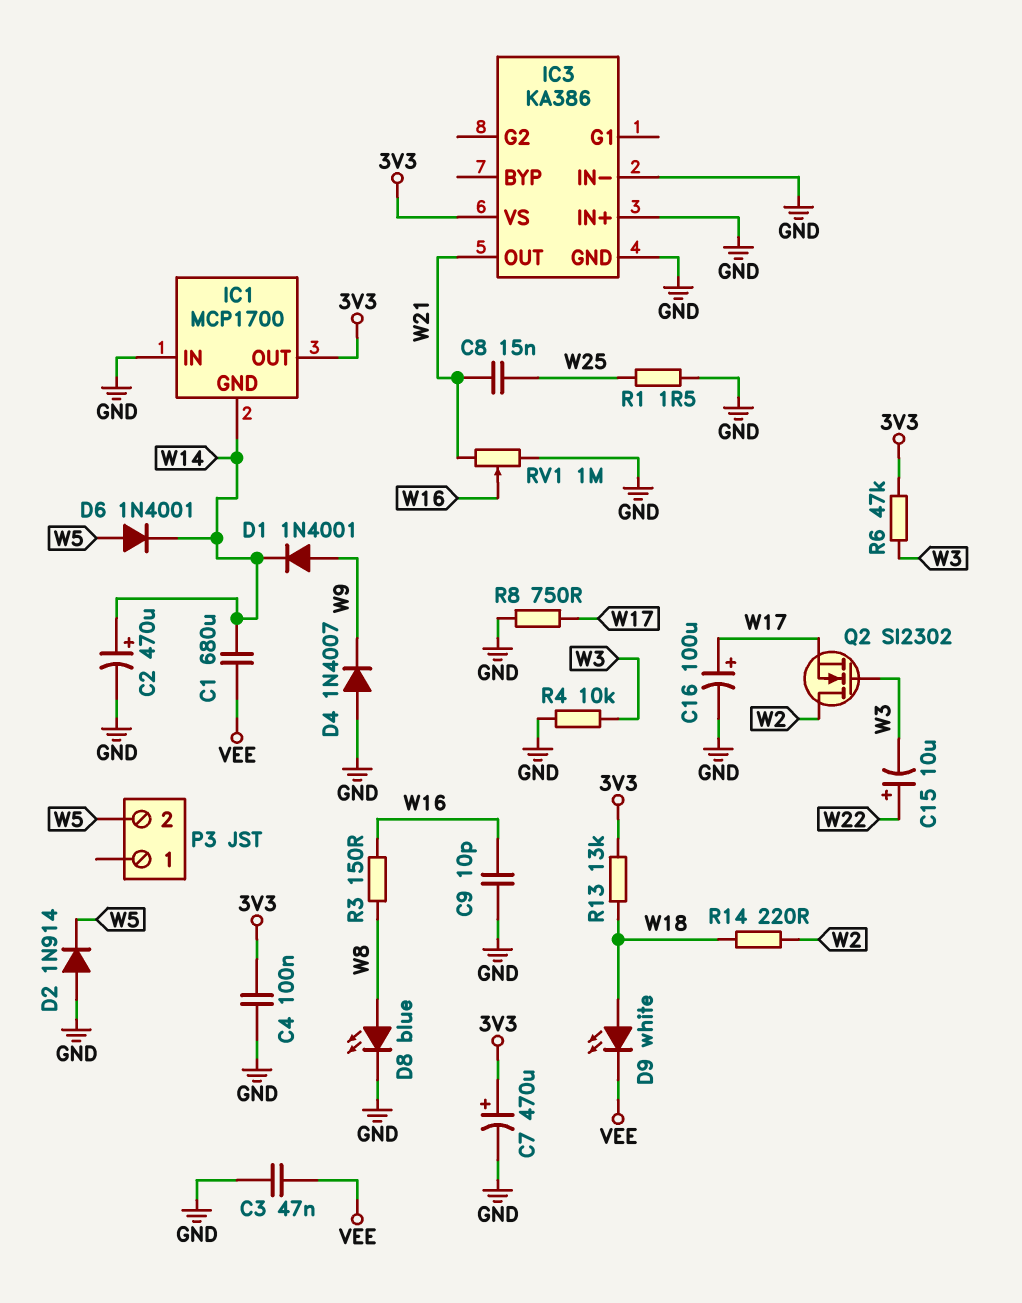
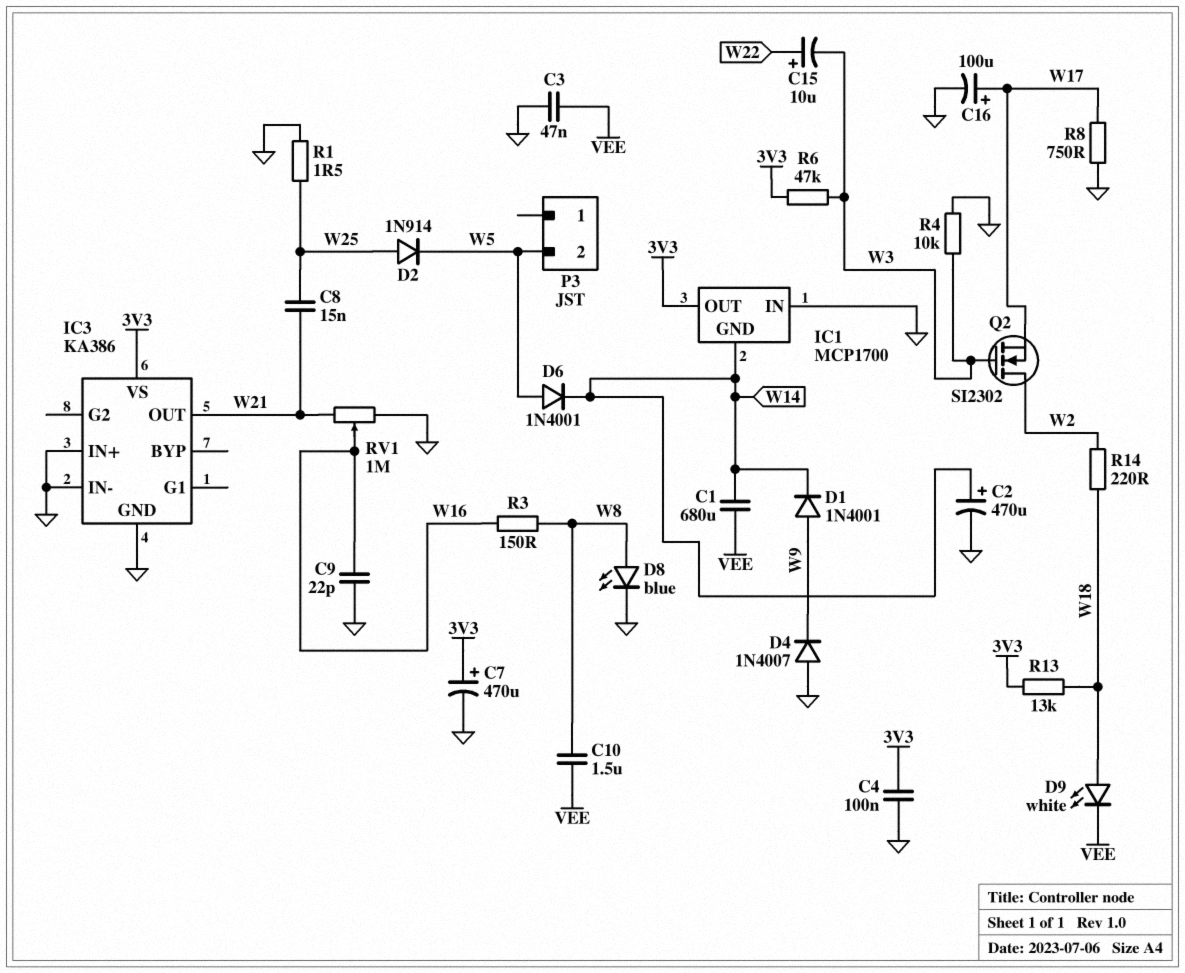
C9: 10pF (GND, W16) -> 22pF (GND, W16)
C10: none -> 1.5uF (VEE, W8)
D2: diode 1N914 (A GND, K W5) -> diode 1N914 (A W25, K W5)

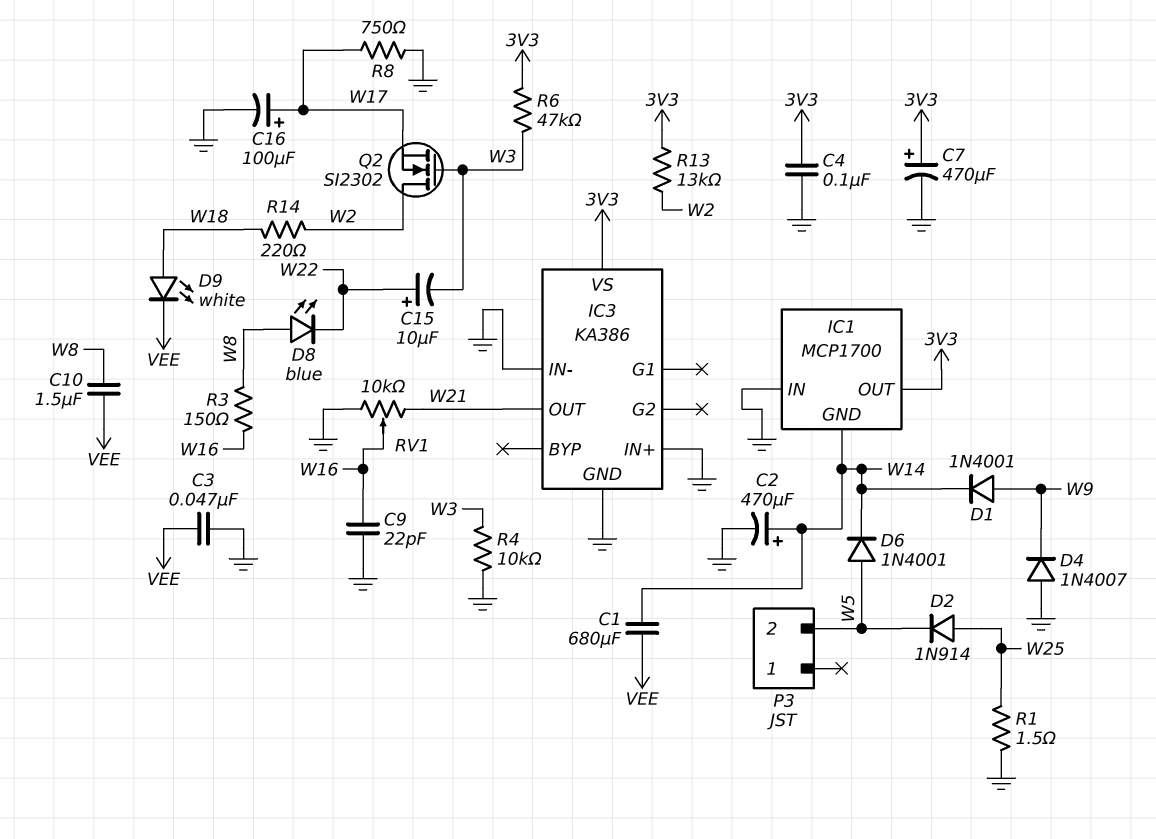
C8: 15nF (W21, W25) -> none
D8: LED blue (A W8, K GND) -> LED blue (A W8, K W22)
R13: 13k (3V3, W18) -> 13k (3V3, W2)
RV1: 1M (GND, W21, wiper W16) -> 10k (GND, W21, wiper W16)

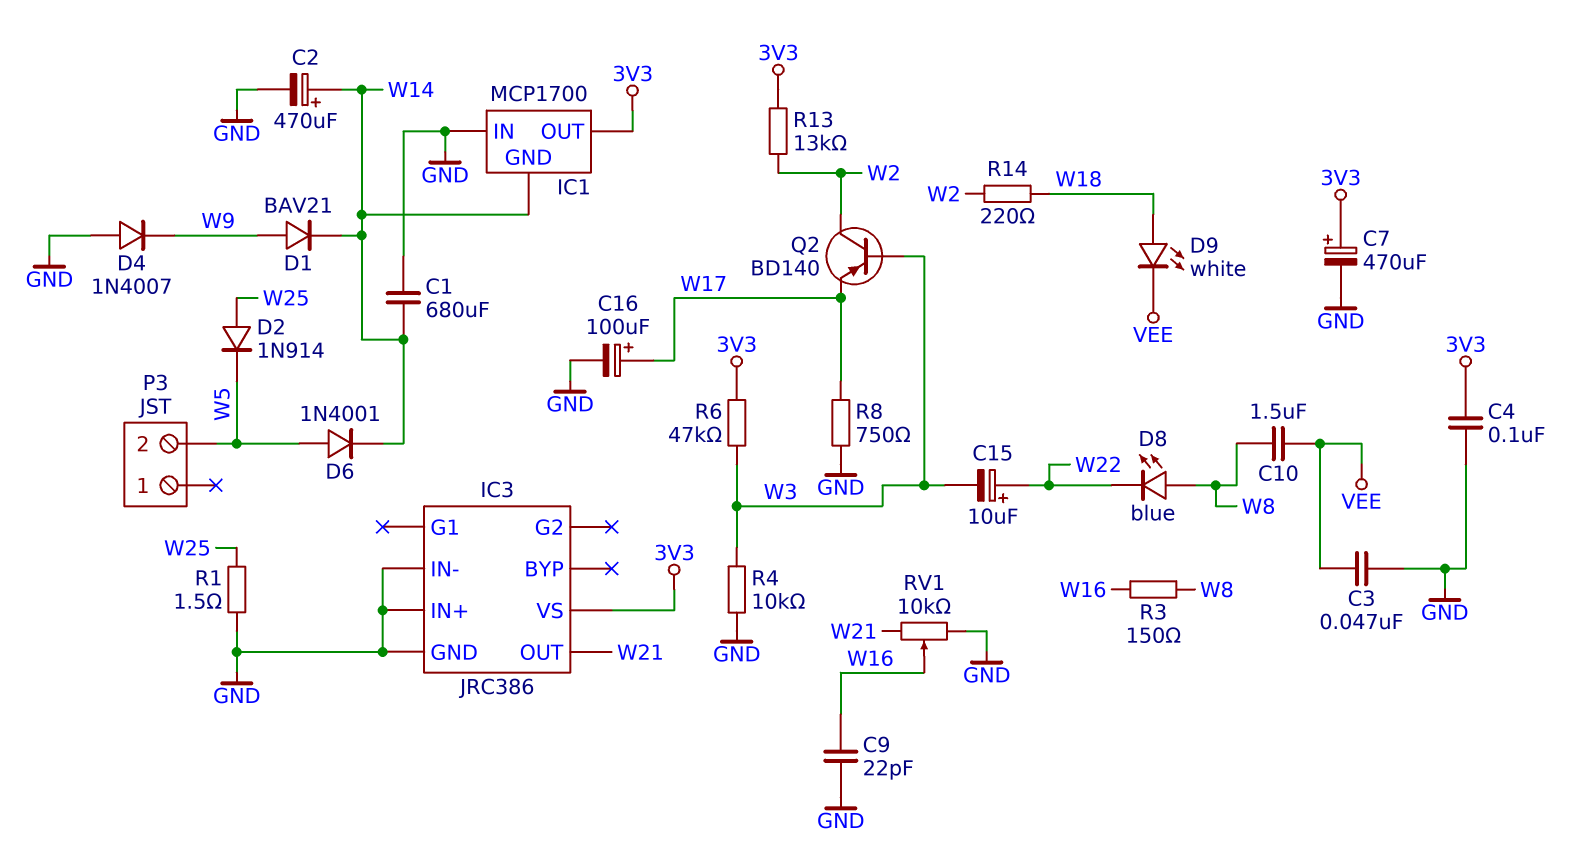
C1: 680uF (VEE, W14) -> 680uF (GND, W14)
D1: diode 1N4001 (A W9, K W14) -> diode BAV21 (A W9, K W14)
IC3: KA386 -> JRC386
Q2: NMOS SI2302 (G W3, D W2, S W17) -> PNP BD140 (B W3, C W2, E W17)

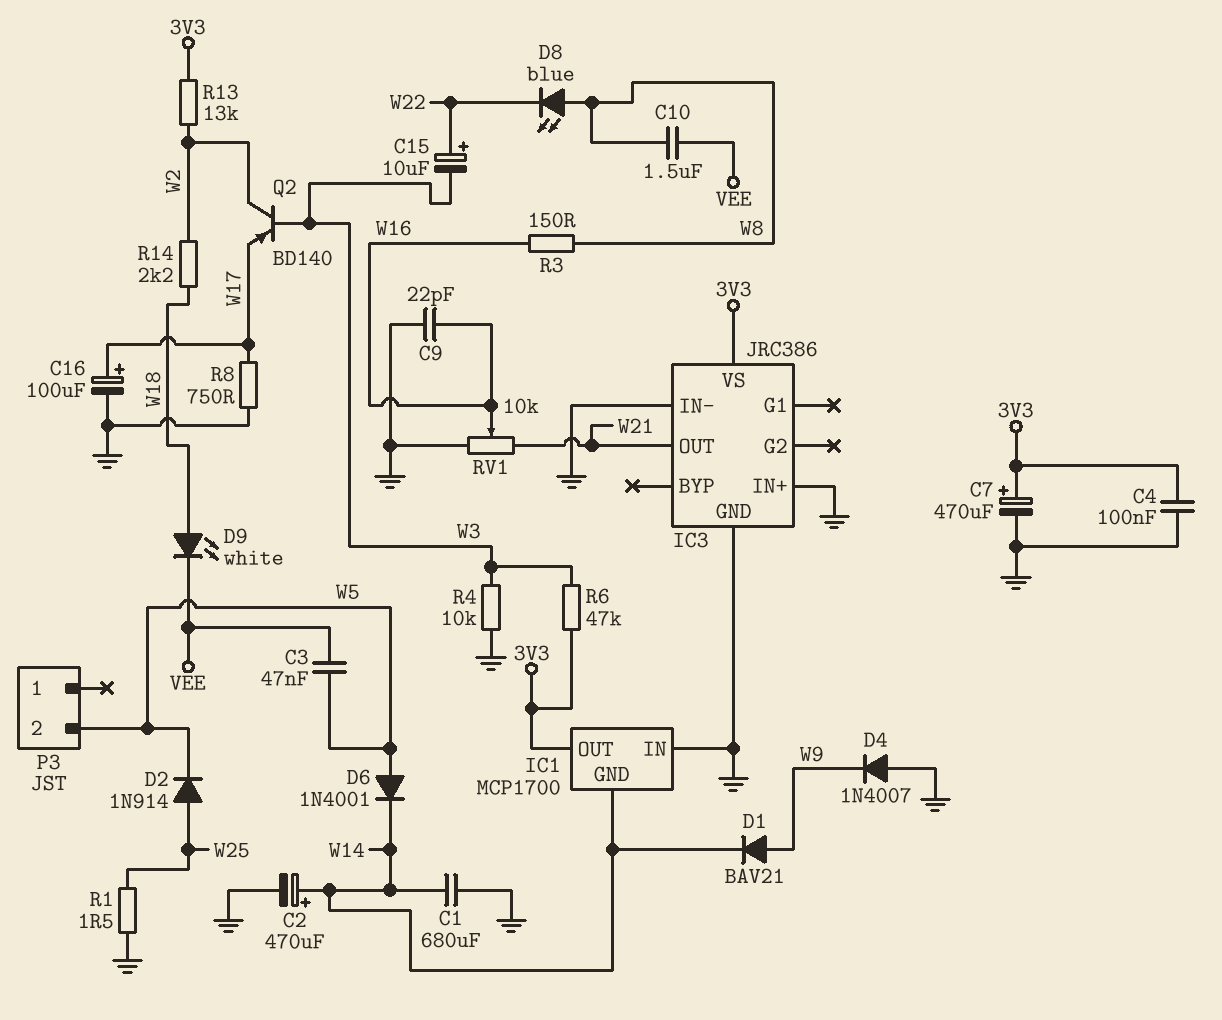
C3: 47nF (GND, VEE) -> 47nF (VEE, W5)
R14: 220 (W2, W18) -> 2.2k (W2, W18)

